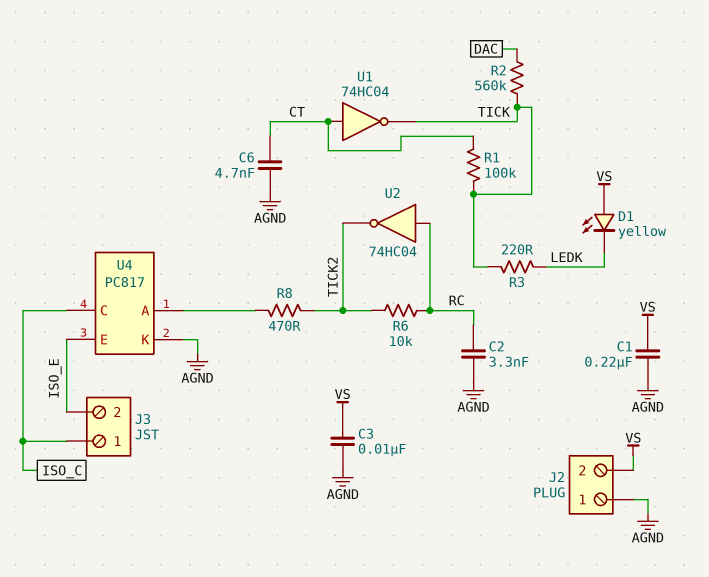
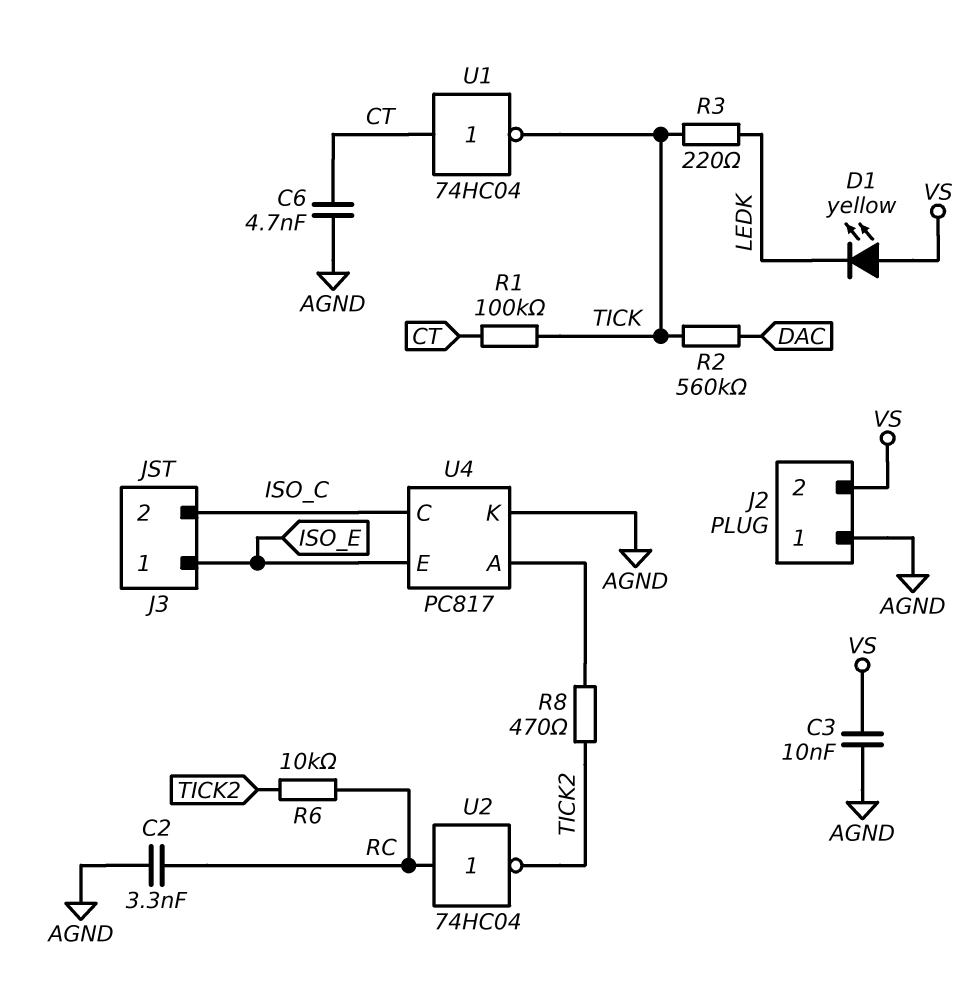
C1: 220nF (AGND, VS) -> none
J3 pin 1: ISO_C -> ISO_E
J3 pin 2: ISO_E -> ISO_C

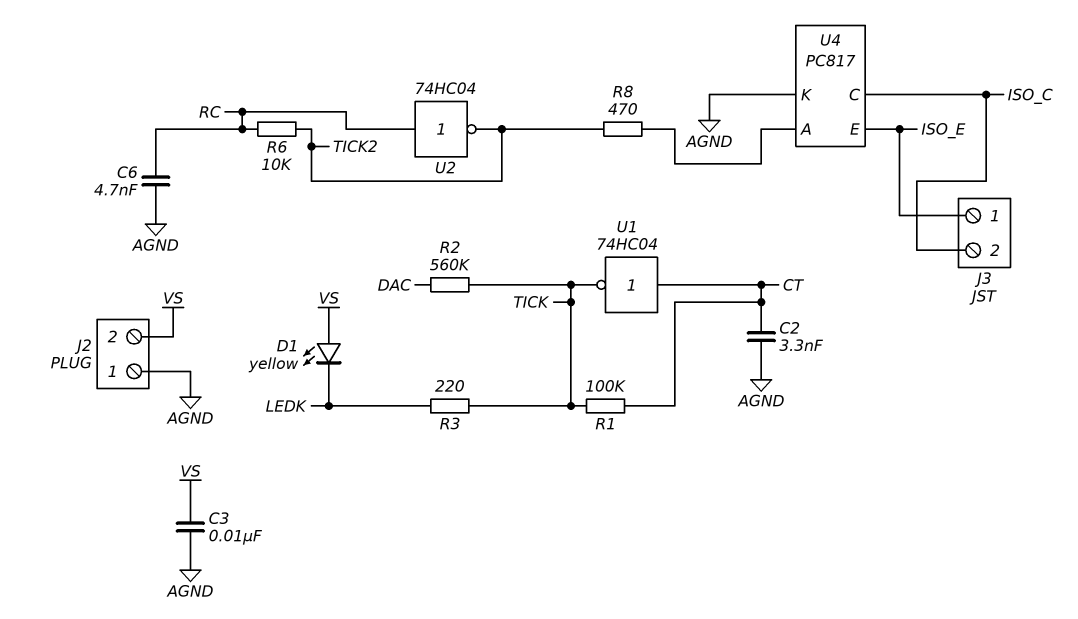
C2: 3.3nF (AGND, RC) -> 3.3nF (AGND, CT)
C6: 4.7nF (AGND, CT) -> 4.7nF (AGND, RC)

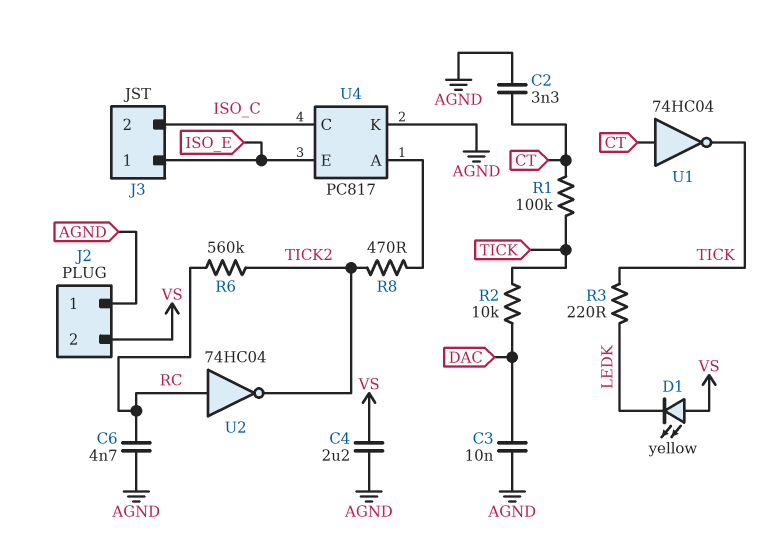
C3: 10nF (AGND, VS) -> 10nF (AGND, DAC)
C4: none -> 2.2uF (AGND, VS)
R2: 560k (DAC, TICK) -> 10k (DAC, TICK)
R6: 10k (RC, TICK2) -> 560k (RC, TICK2)

